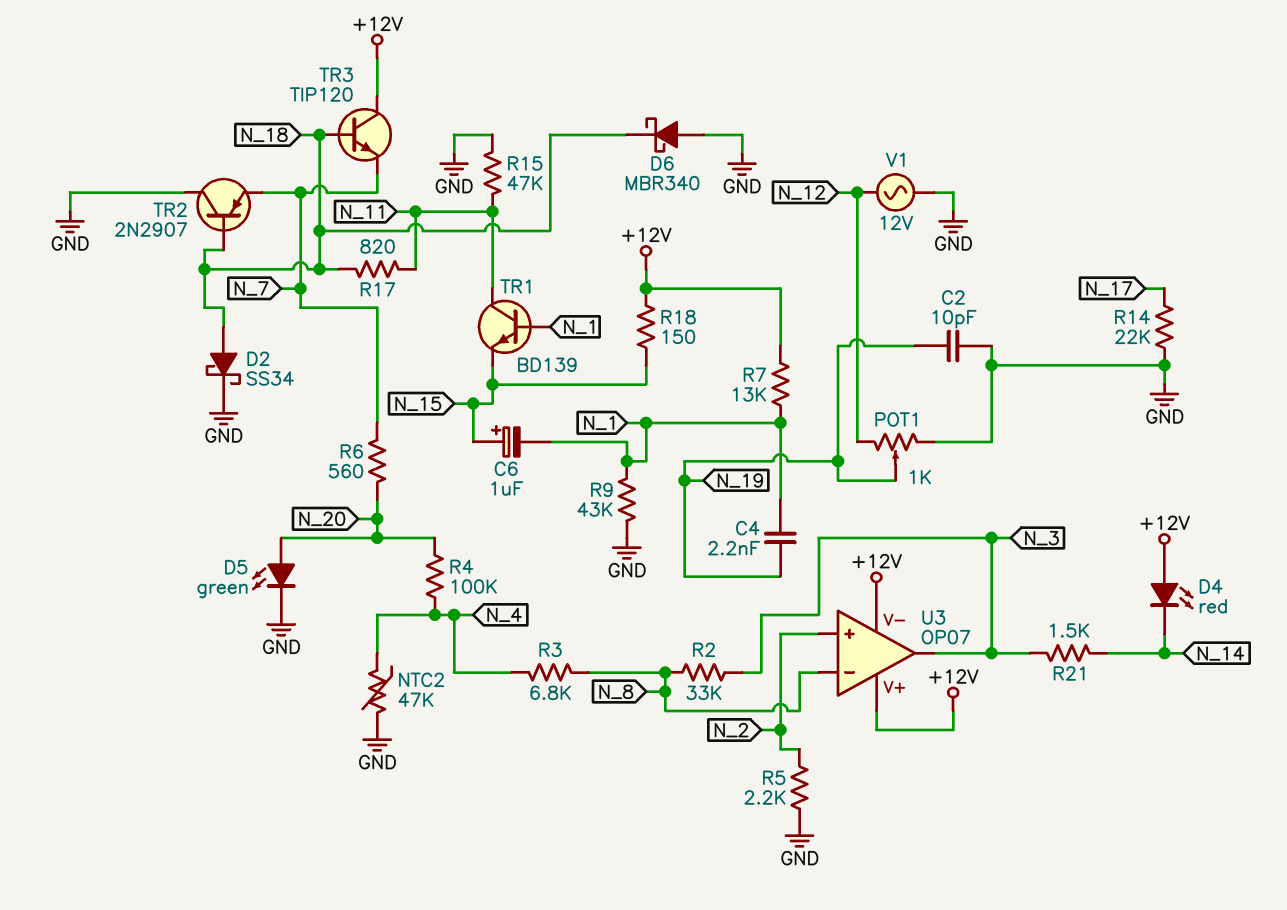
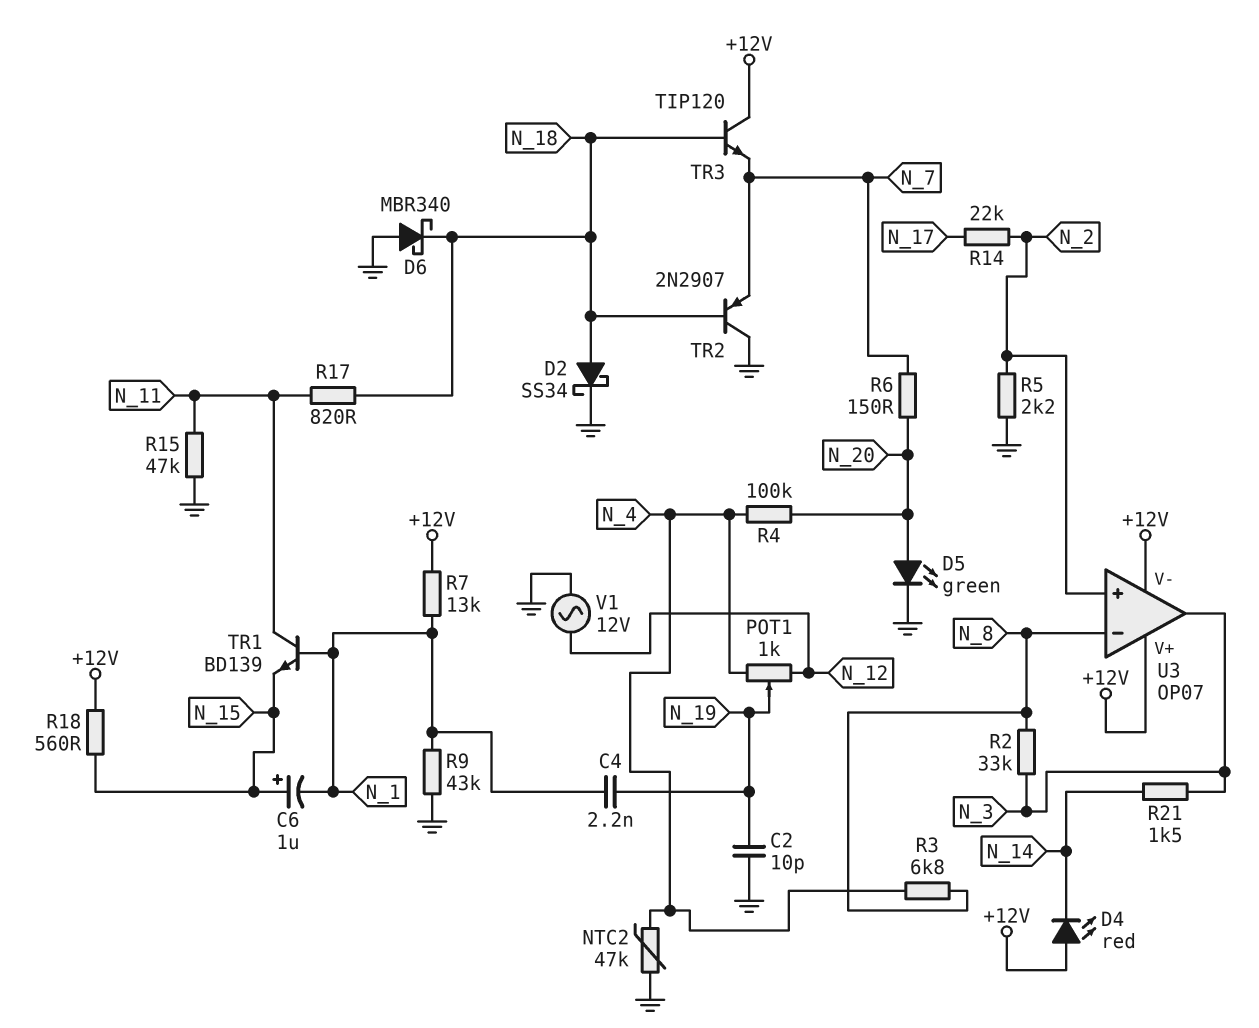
POT1: 1k (GND, N_12, wiper N_19) -> 1k (N_4, N_12, wiper N_19)
R6: 560 (N_7, N_20) -> 150 (N_7, N_20)
R14: 22k (GND, N_17) -> 22k (N_2, N_17)
R18: 150 (+12V, N_15) -> 560 (+12V, N_15)

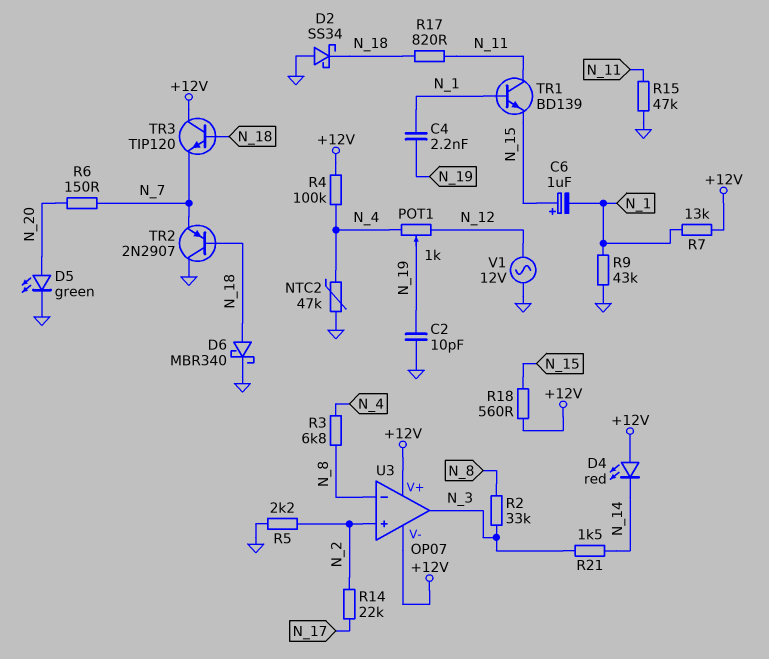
D2: schottky SS34 (A N_18, K GND) -> schottky SS34 (A GND, K N_18)
D6: schottky MBR340 (A GND, K N_18) -> schottky MBR340 (A N_18, K GND)
R4: 100k (N_4, N_20) -> 100k (+12V, N_4)

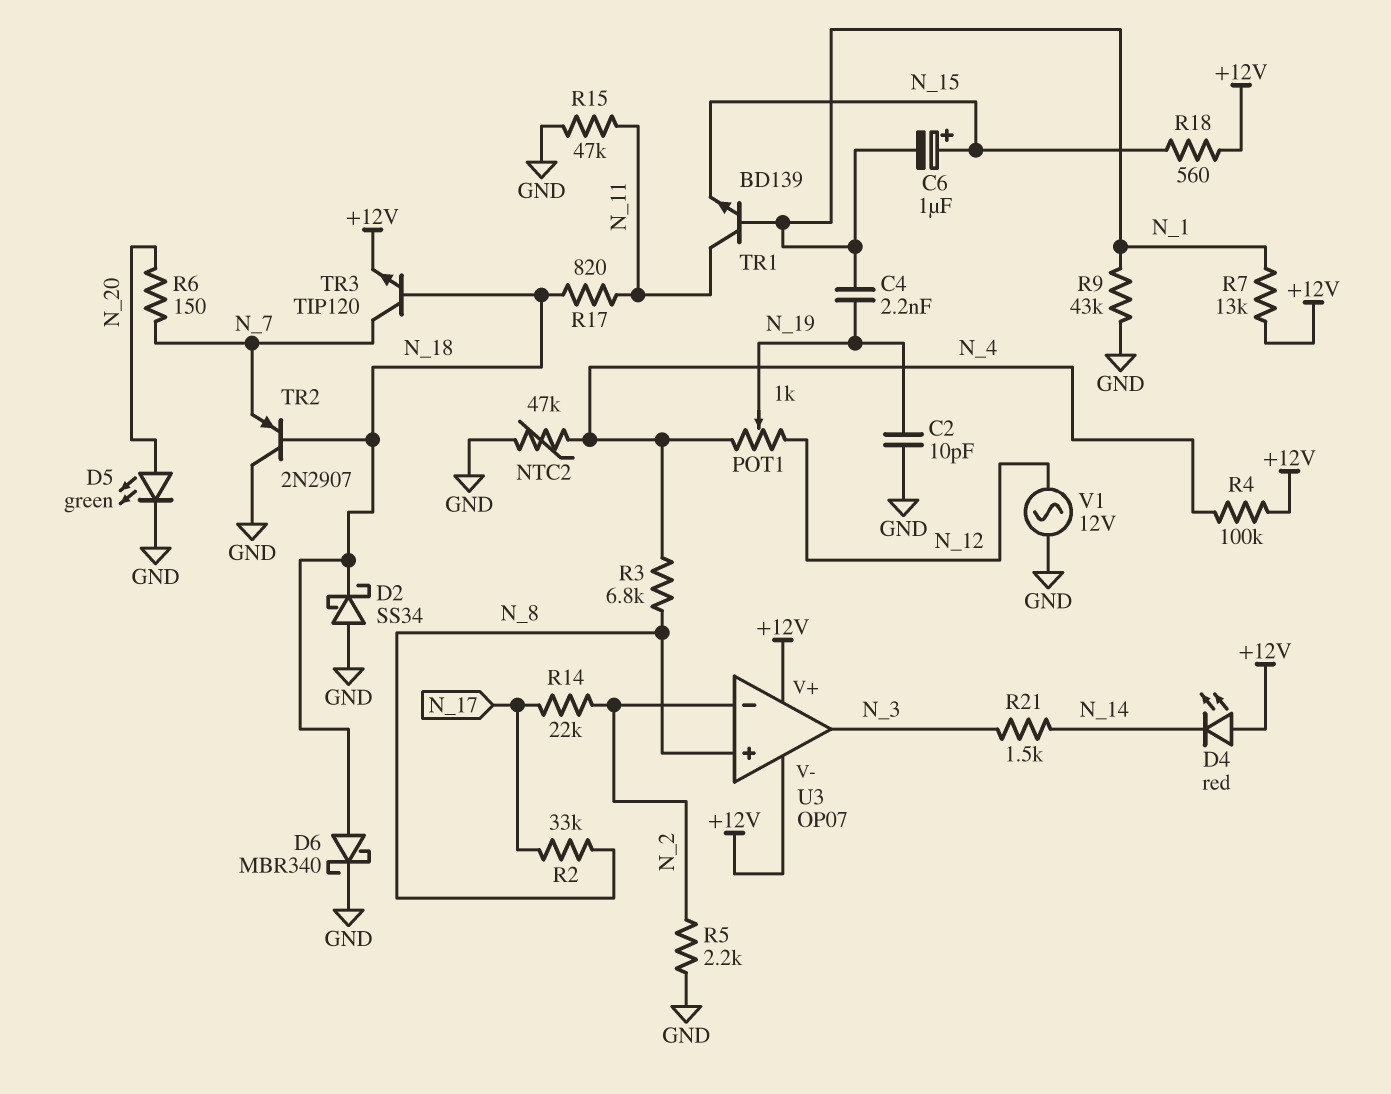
R2: 33k (N_3, N_8) -> 33k (N_8, N_17)
TR3: NPN TIP120 (B N_18, C +12V, E N_7) -> NPN TIP120 (B N_18, C N_7, E +12V)
U3 pin in+: N_2 -> N_8
U3 pin in-: N_8 -> N_2

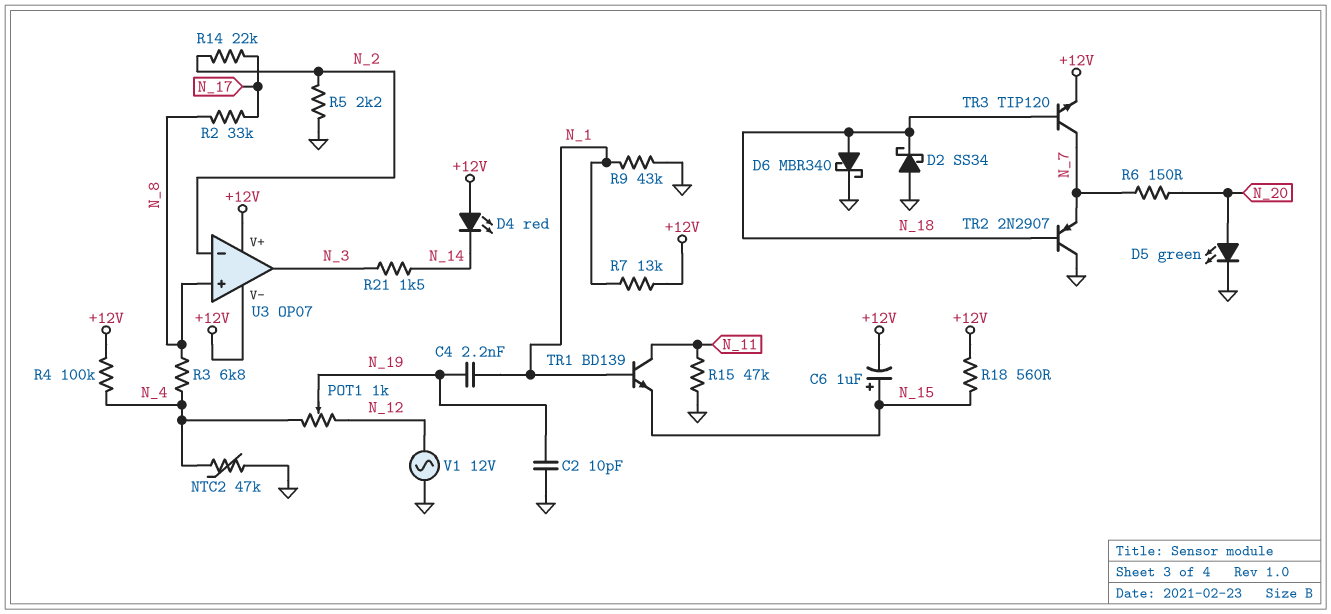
C6: 1uF (plus N_15, minus N_1) -> 1uF (plus N_15, minus +12V)
R17: 820 (N_11, N_18) -> none

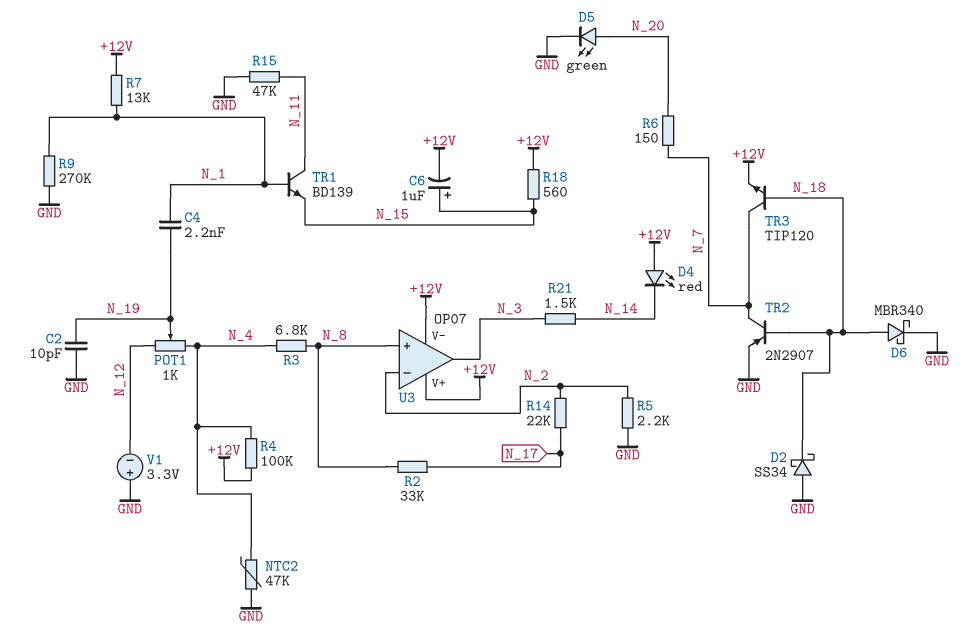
R9: 43k (GND, N_1) -> 270k (GND, N_1)
TR2: PNP 2N2907 (B N_18, C GND, E N_7) -> PNP 2N2907 (B N_18, C N_7, E GND)
V1: AC 12V (GND, N_12) -> 3.3V (plus GND, minus N_12)

